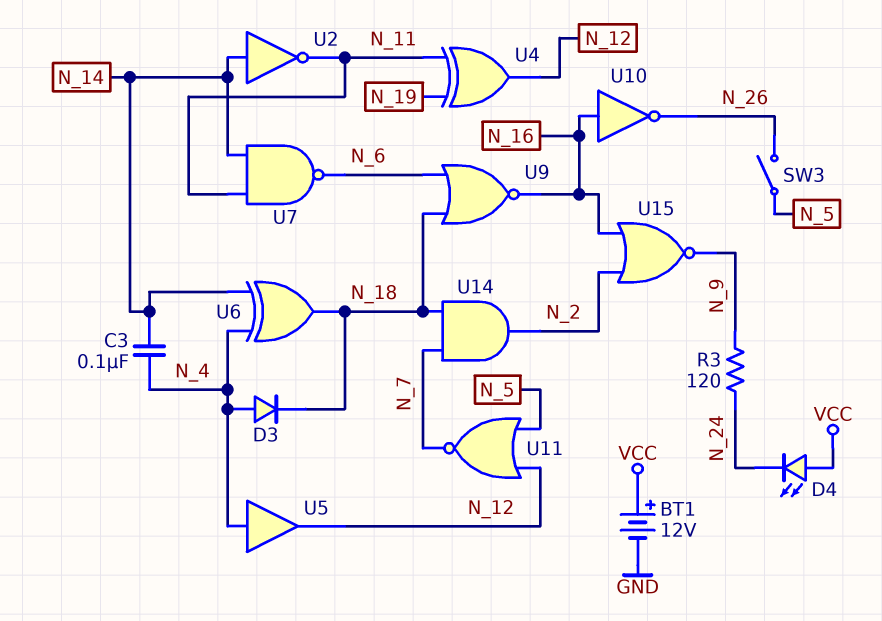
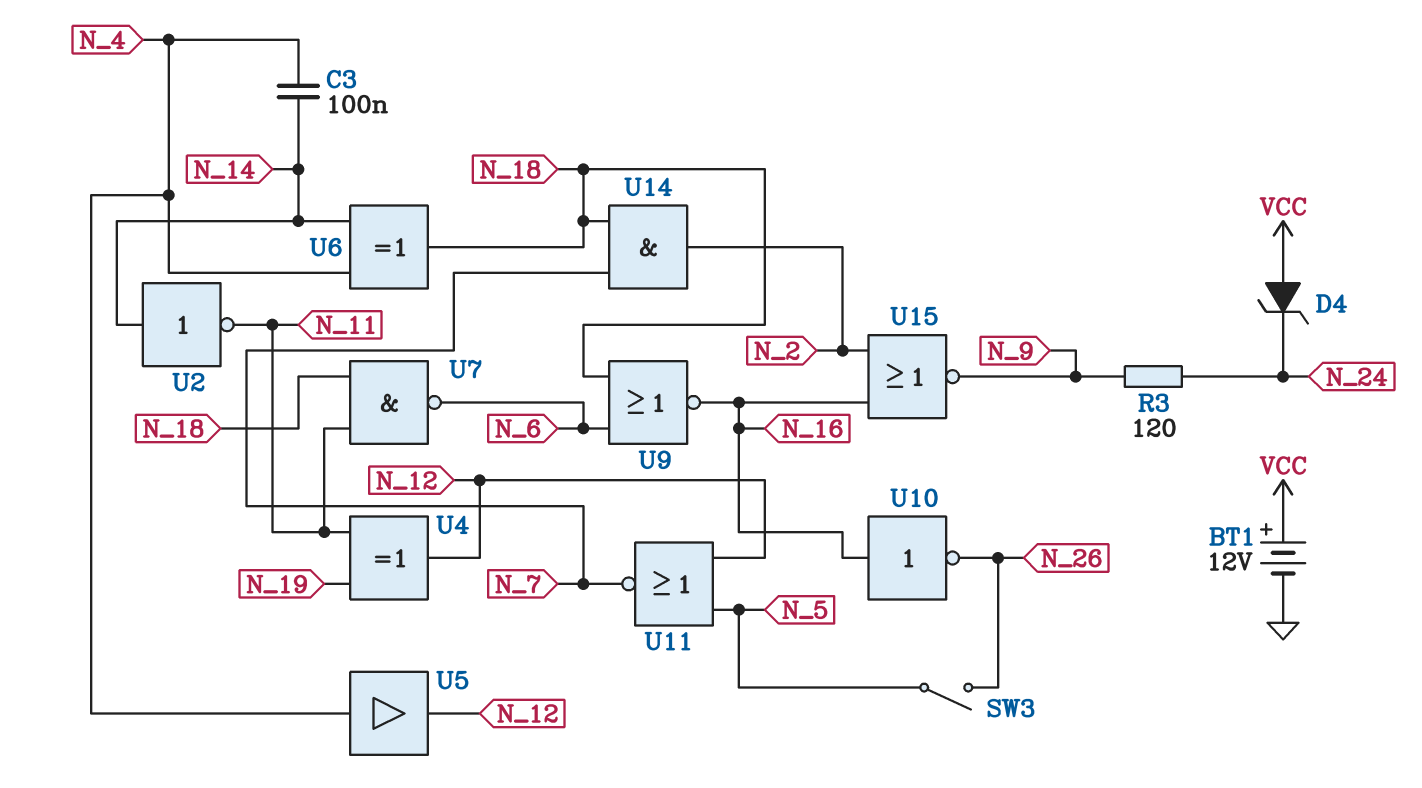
D3: diode (A N_4, K N_18) -> none
D4: LED (A VCC, K N_24) -> zener (A VCC, K N_24)
U7: NAND (in N_11, in N_14, out N_6) -> NAND (in N_11, in N_18, out N_6)

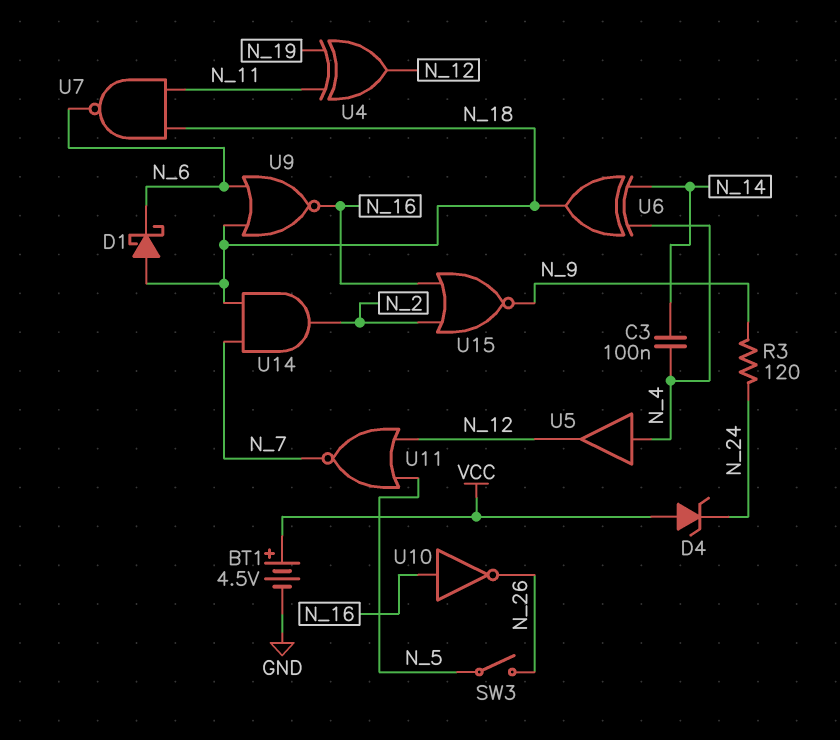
BT1: 12V (plus VCC, minus GND) -> 4.5V (plus VCC, minus GND)
D1: none -> schottky (A N_18, K N_6)
U2: NOT (in N_14, out N_11) -> none

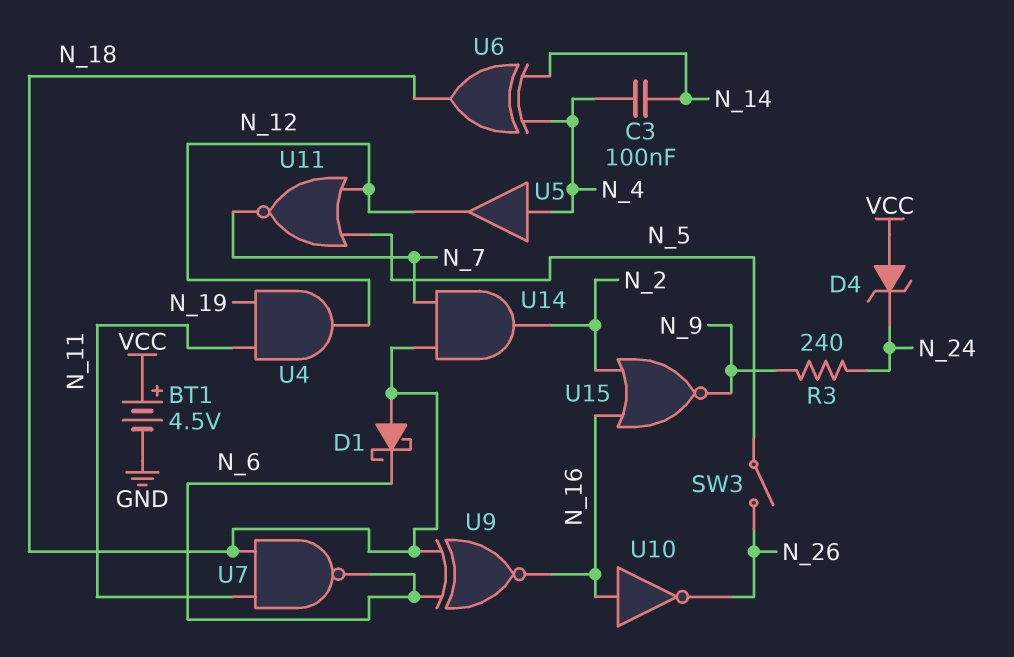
R3: 120 (N_9, N_24) -> 240 (N_9, N_24)
U4: XOR (in N_11, in N_19, out N_12) -> AND (in N_11, in N_19, out N_12)
U9: NOR (in N_6, in N_18, out N_16) -> XNOR (in N_6, in N_18, out N_16)

